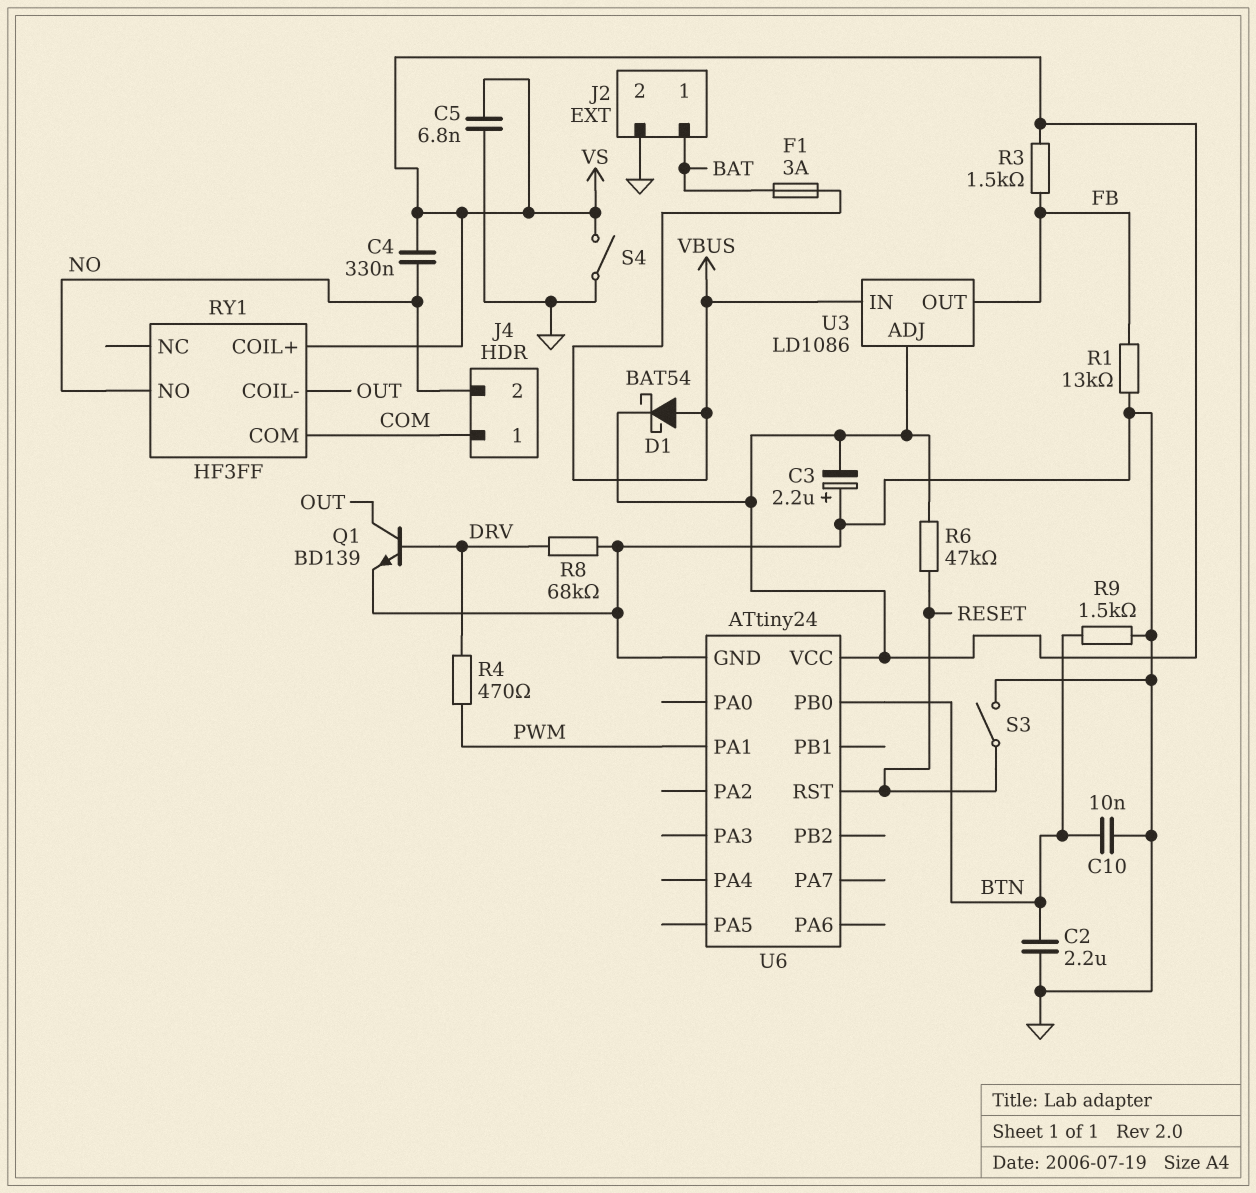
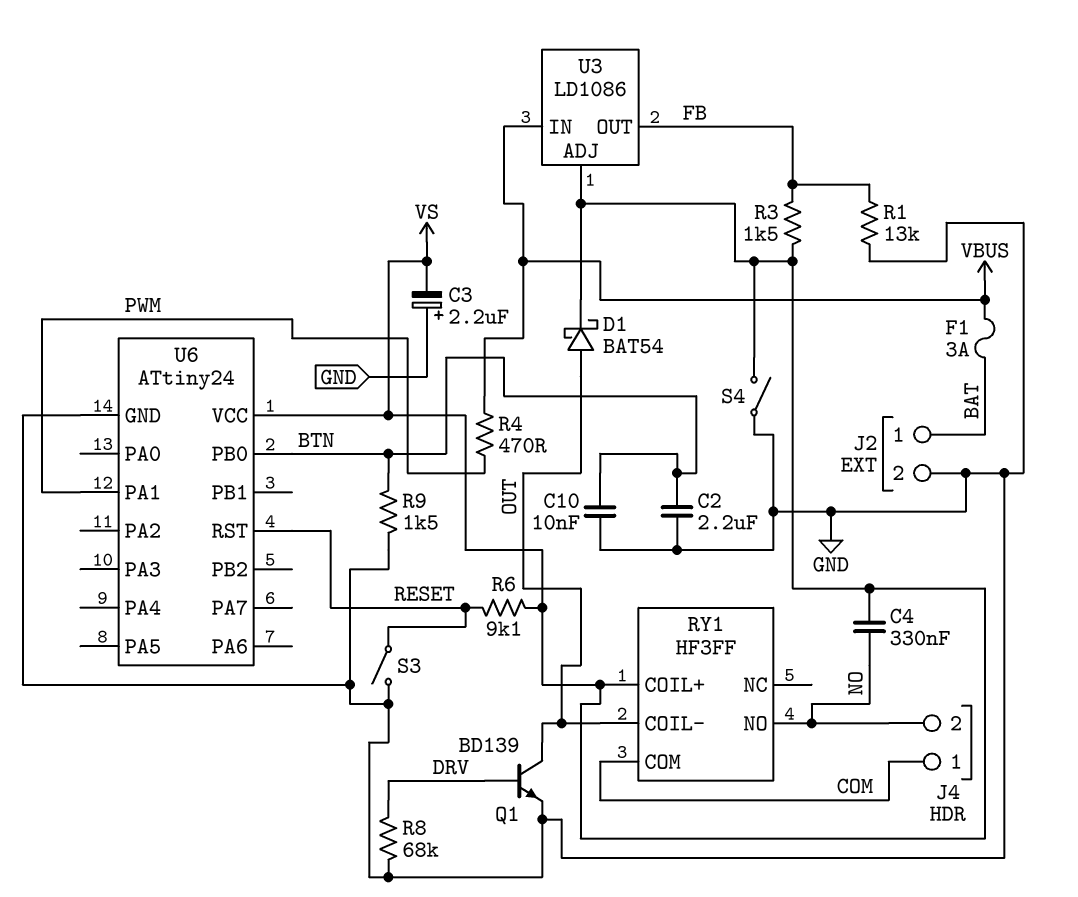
C5: 6.8nF (GND, VS) -> none
D1: schottky BAT54 (A VBUS, K VS) -> schottky BAT54 (A OUT, K VS)
R4: 470 (DRV, PWM) -> 470 (PWM, VBUS)
R6: 47k (RESET, VS) -> 9.1k (RESET, VS)

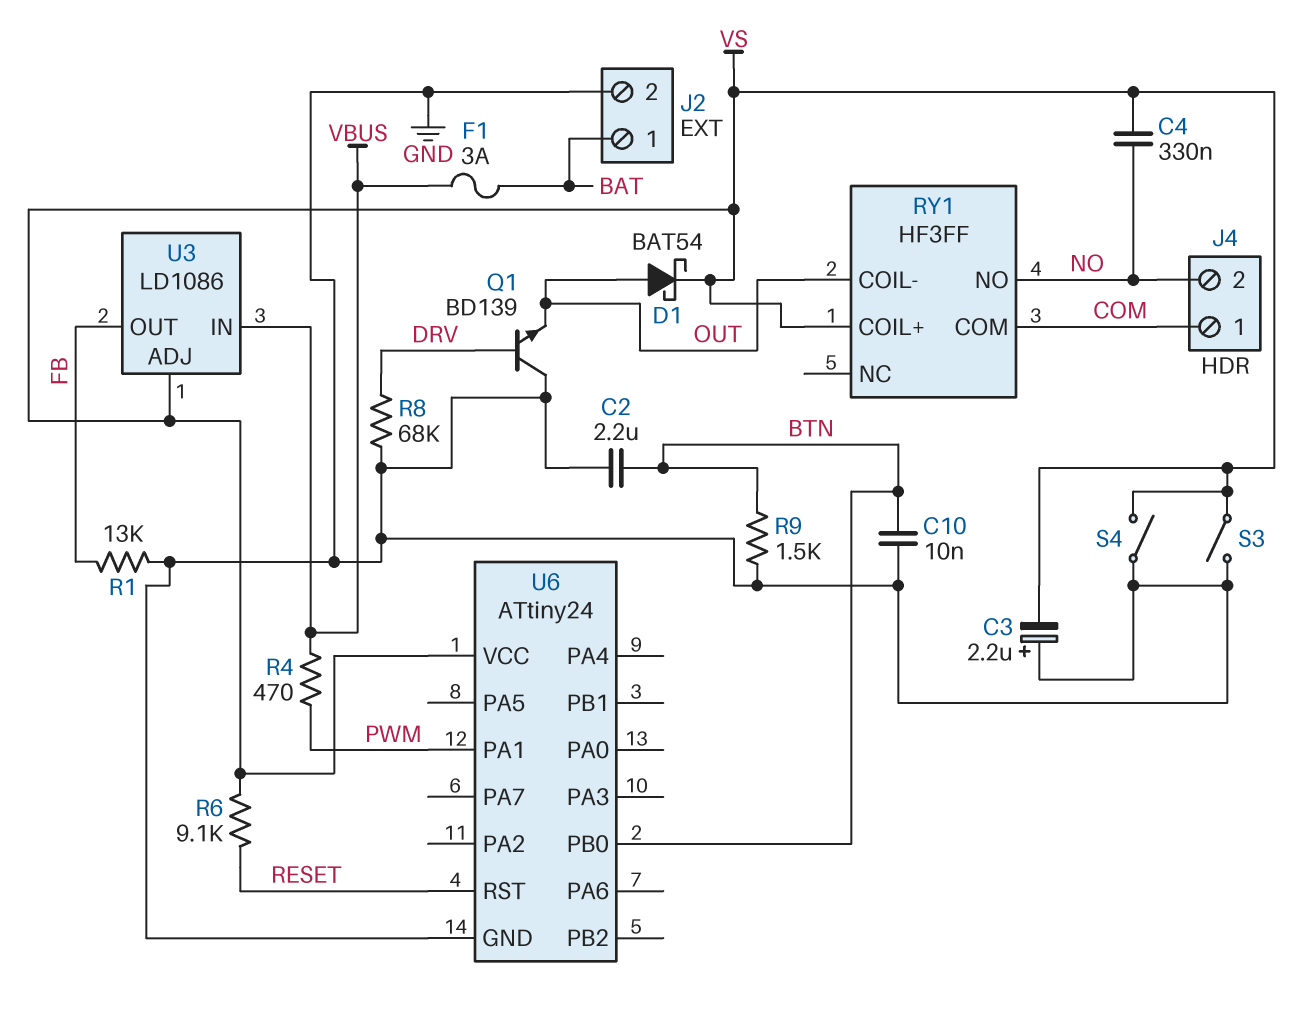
Q1: NPN BD139 (B DRV, C OUT, E GND) -> NPN BD139 (B DRV, C GND, E OUT)
R3: 1.5k (FB, VS) -> none
S3: switch (GND, RESET) -> switch (GND, VS)

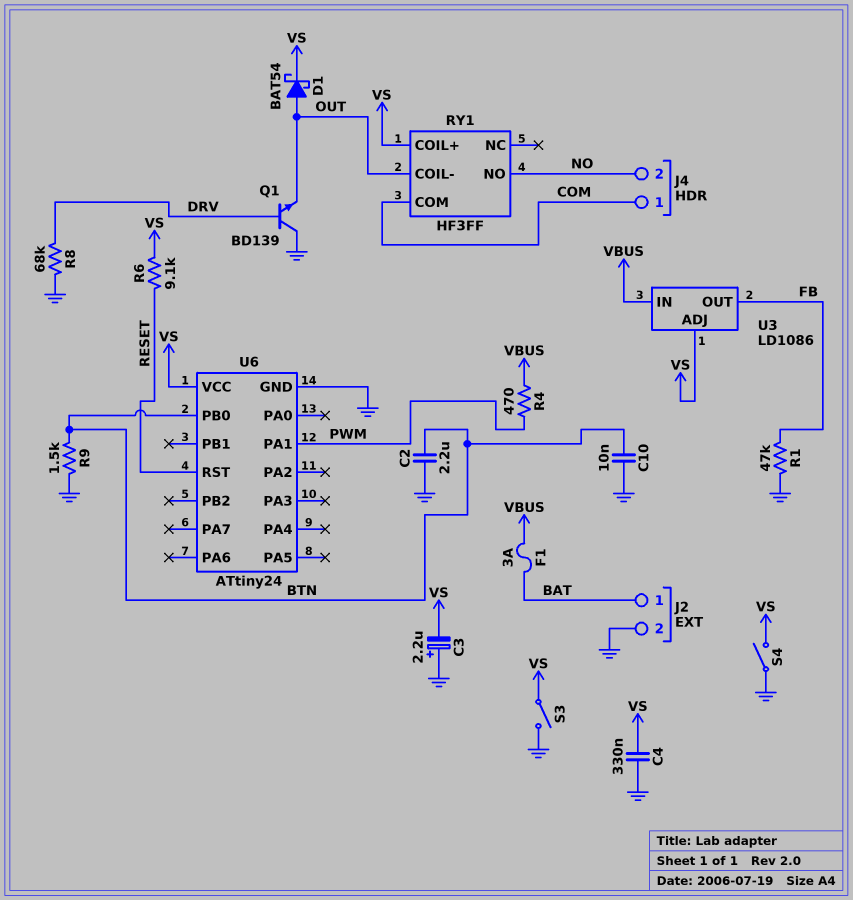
C4: 330nF (NO, VS) -> 330nF (GND, VS)
R1: 13k (FB, GND) -> 47k (FB, GND)

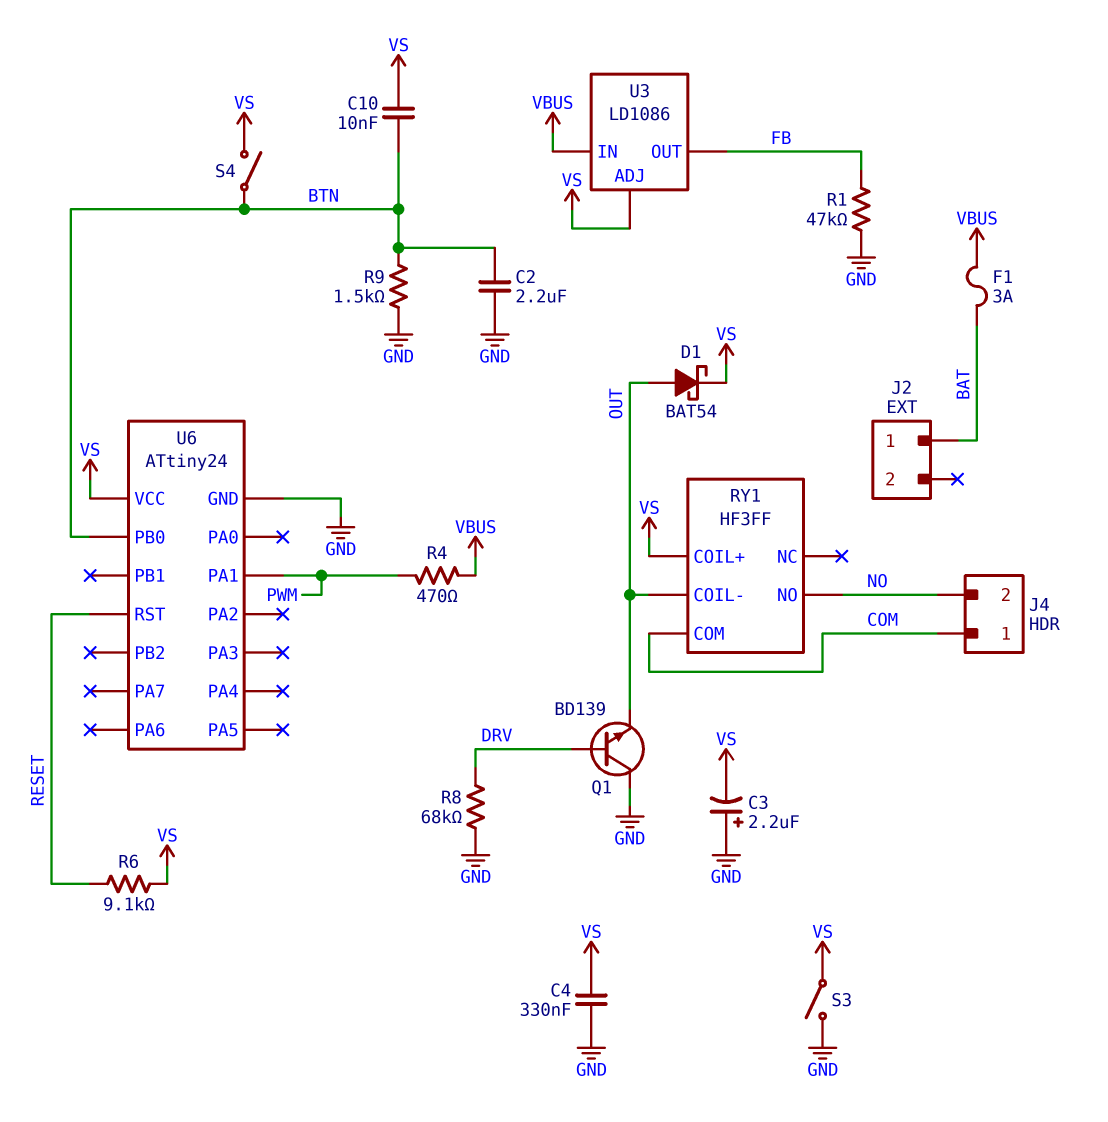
C10: 10nF (BTN, GND) -> 10nF (BTN, VS)
J2 pin 2: GND -> none
S4: switch (GND, VS) -> switch (BTN, VS)

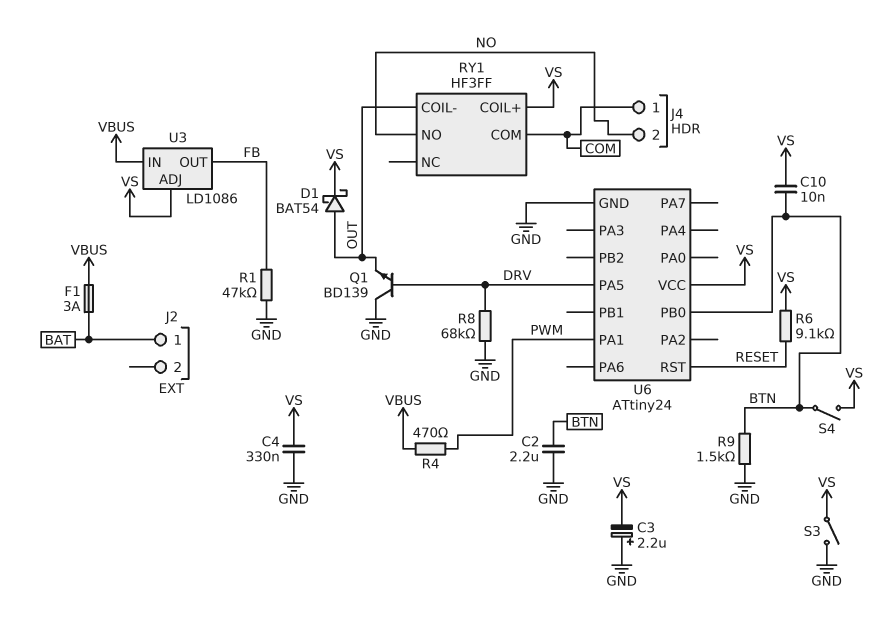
U6 pin PA5: none -> DRV

